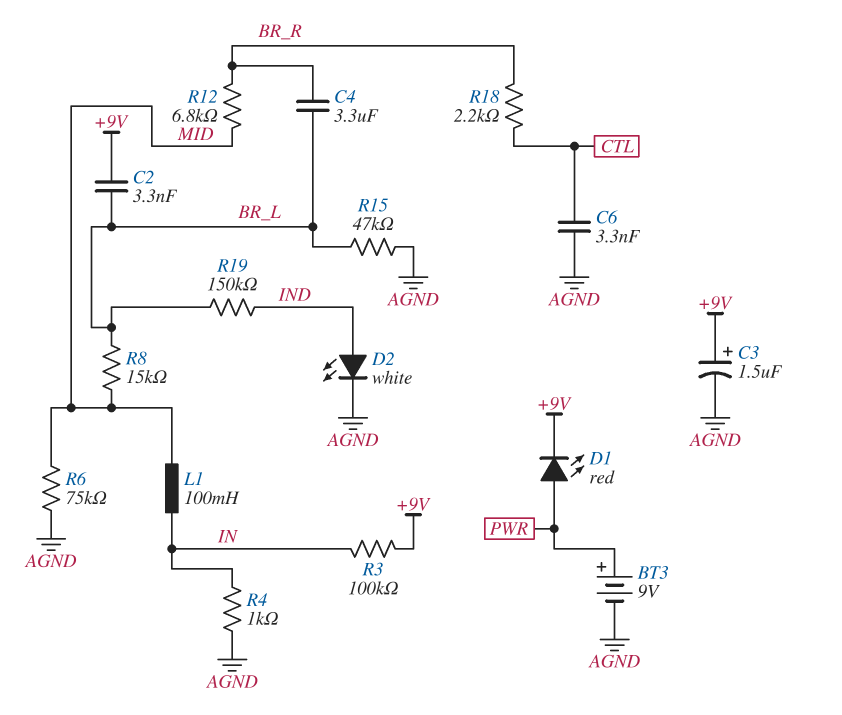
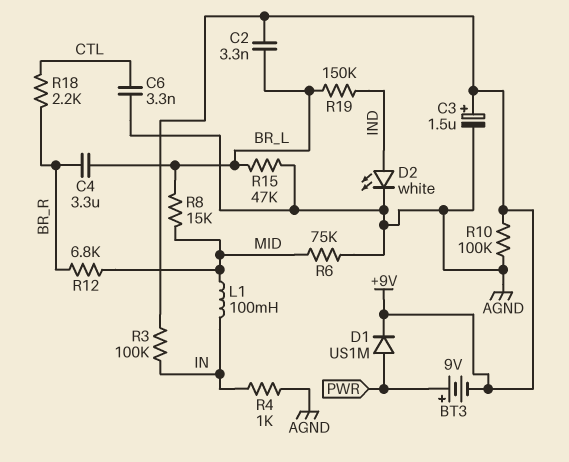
BT3: 9V (plus PWR, minus AGND) -> 9V (plus PWR, minus +9V)
D1: LED red (A PWR, K +9V) -> diode US1M (A PWR, K +9V)
R10: none -> 100k (+9V, AGND)

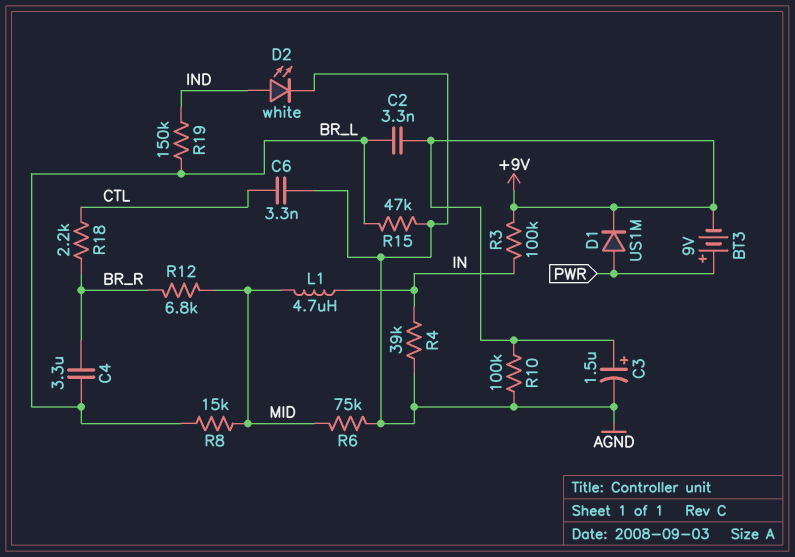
L1: 100mH (IN, MID) -> 4.7uH (IN, MID)
R4: 1k (AGND, IN) -> 39k (AGND, IN)

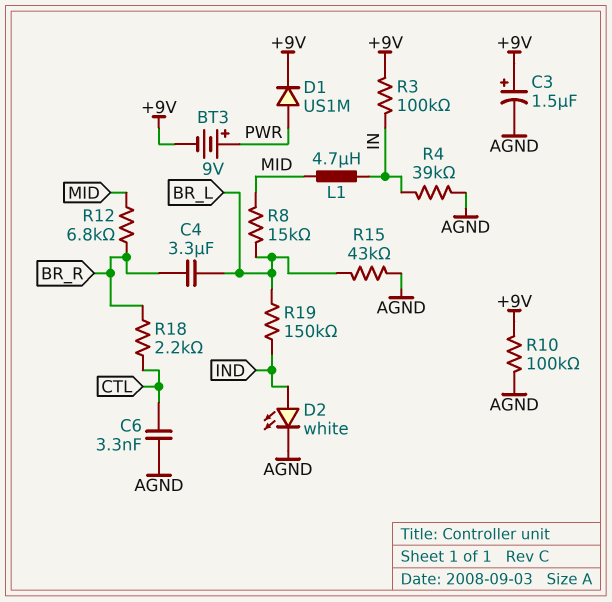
C2: 3.3nF (+9V, BR_L) -> none
R6: 75k (AGND, MID) -> none
R15: 47k (AGND, BR_L) -> 43k (AGND, BR_L)

